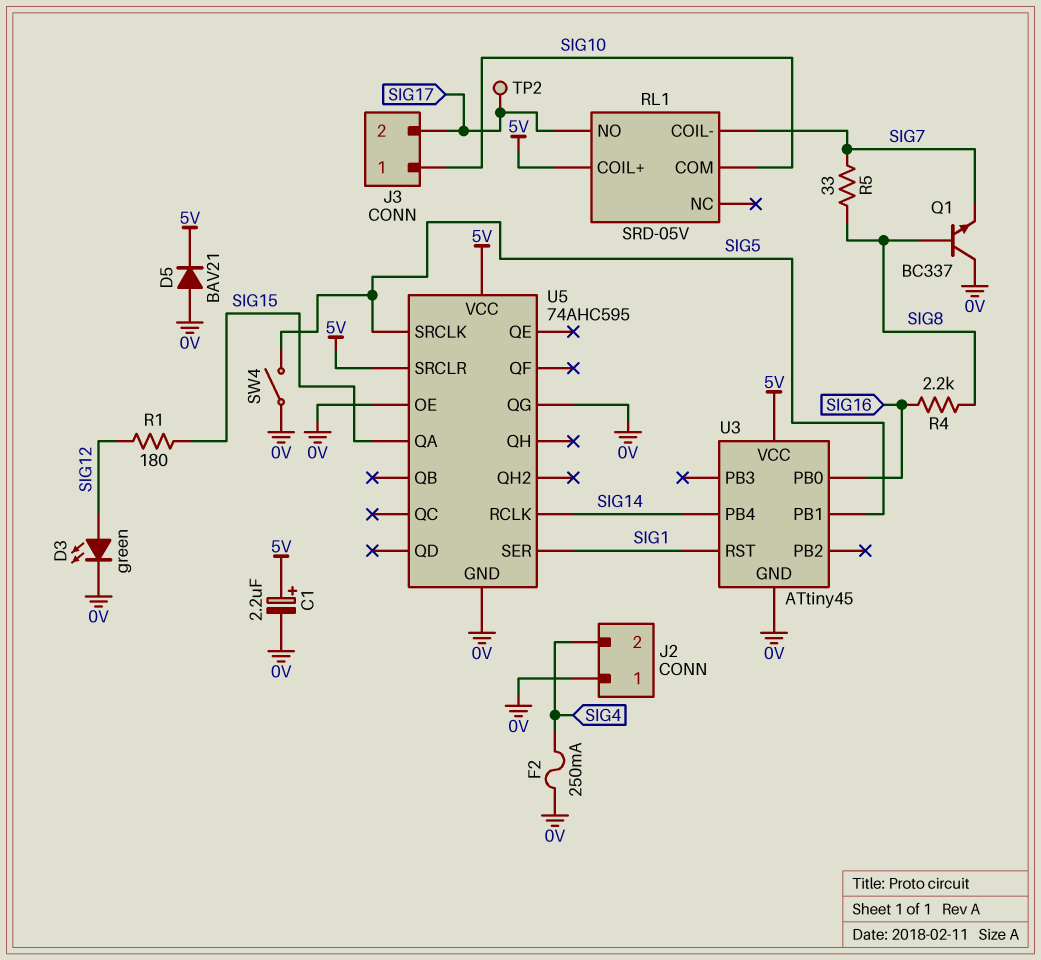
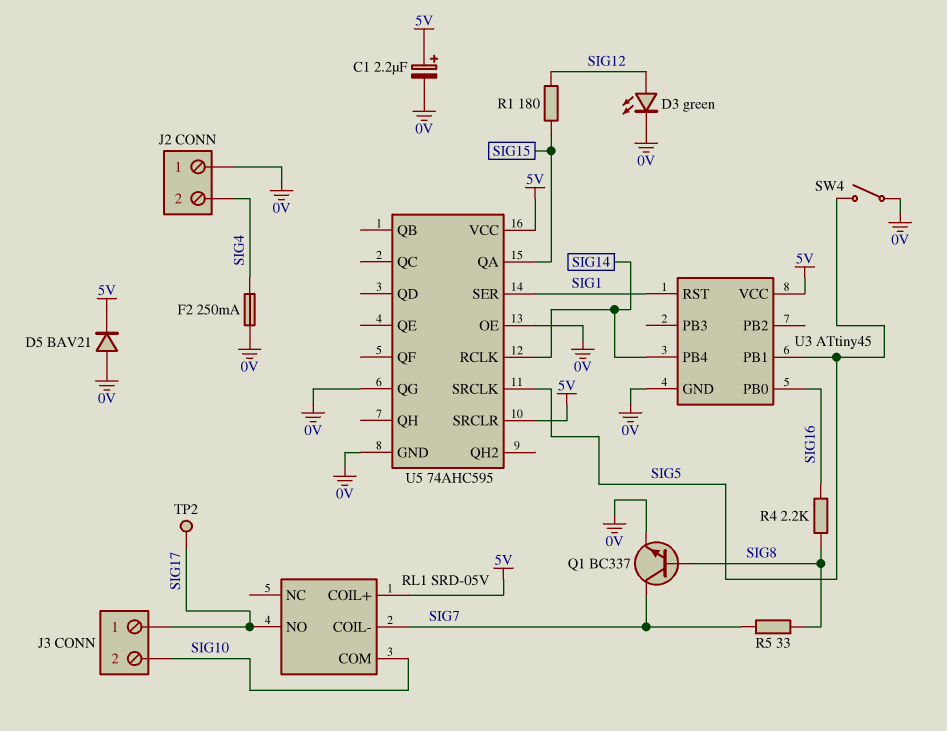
J3 pin 1: SIG10 -> SIG17
J3 pin 2: SIG17 -> SIG10
Q1: NPN BC337 (B SIG8, C 0V, E SIG7) -> NPN BC337 (B SIG8, C SIG7, E 0V)

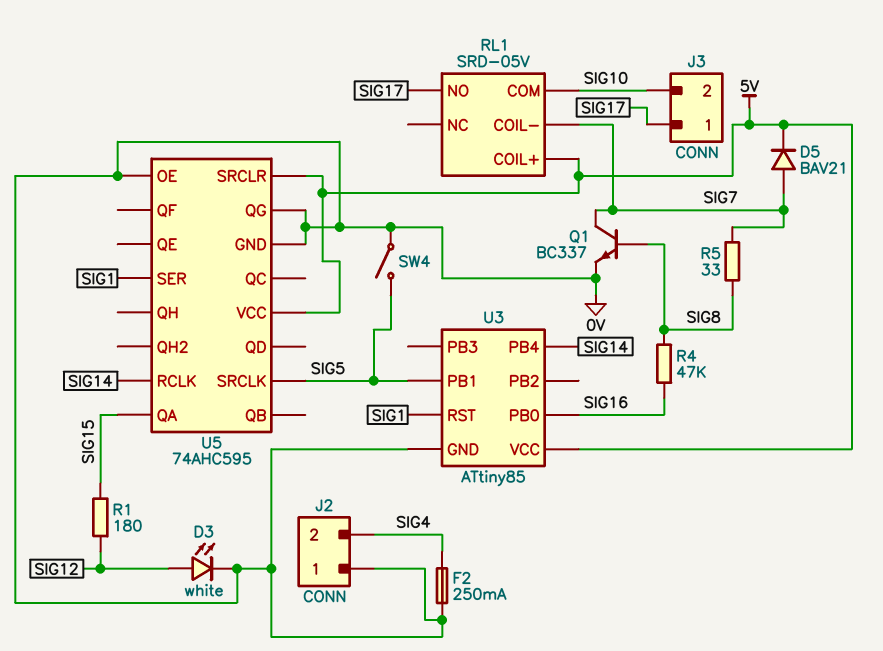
C1: 2.2uF (plus 5V, minus 0V) -> none
D3: LED green (A SIG12, K 0V) -> LED white (A SIG12, K 0V)
D5: diode BAV21 (A 0V, K 5V) -> diode BAV21 (A SIG7, K 5V)
R4: 2.2k (SIG8, SIG16) -> 47k (SIG8, SIG16)
TP2: test point (SIG17) -> none
U3: ATtiny45 -> ATtiny85

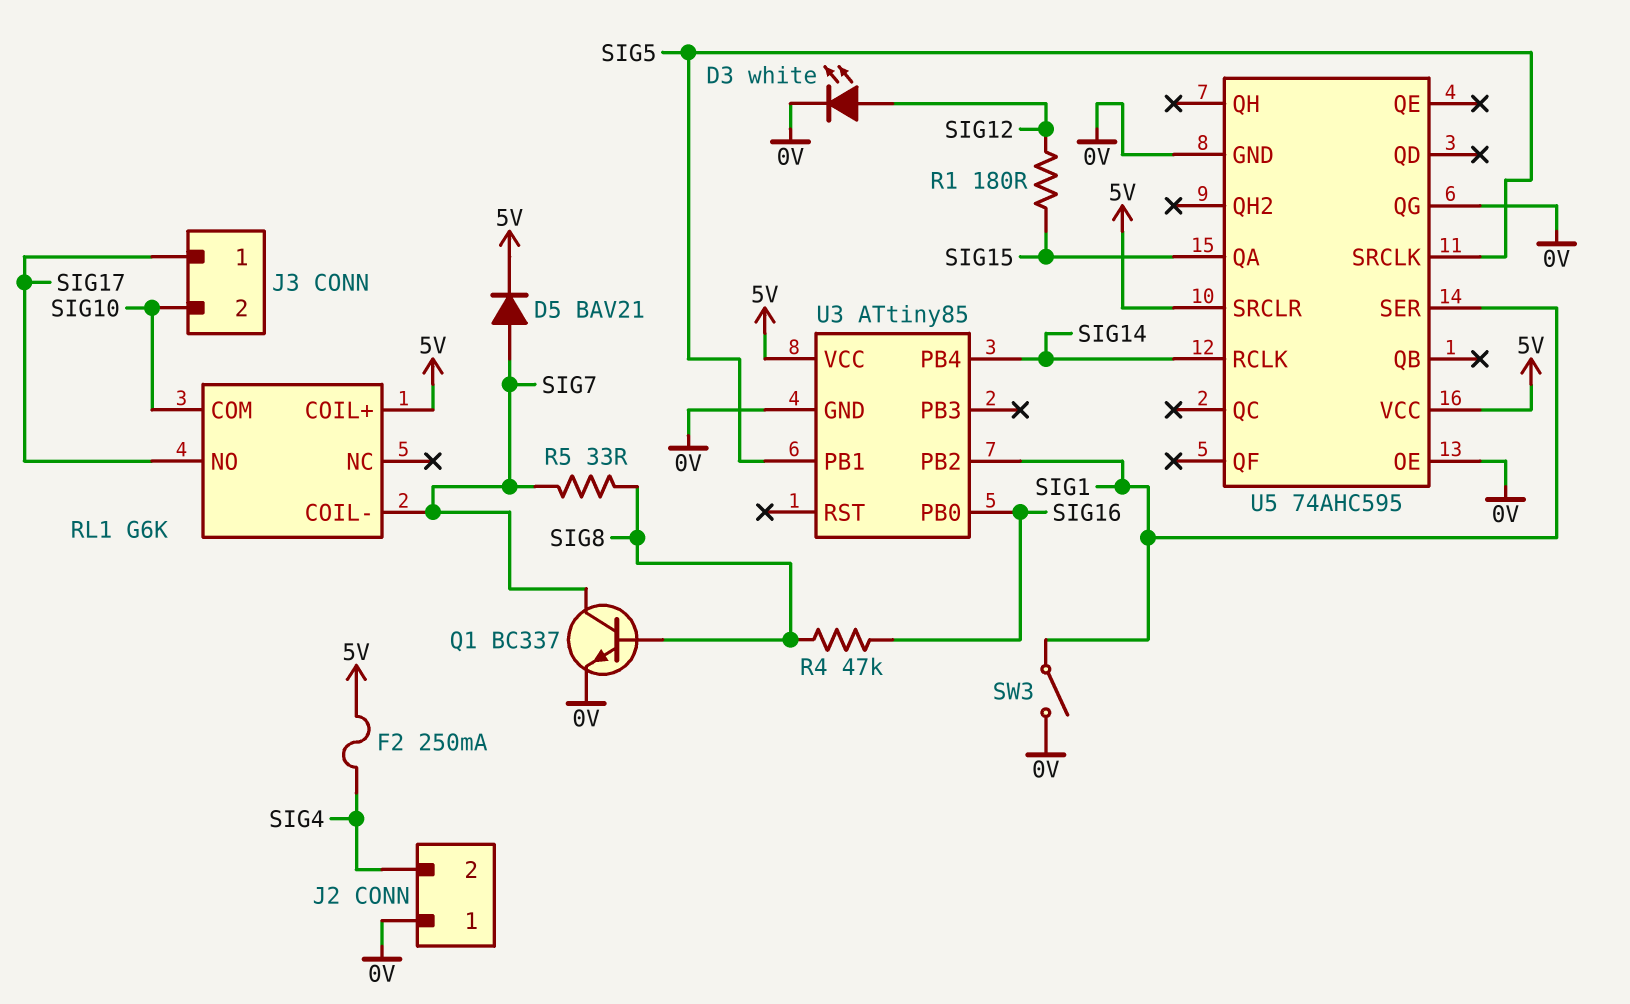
F2: 250mA (0V, SIG4) -> 250mA (5V, SIG4)
RL1: SRD-05V -> G6K
SW3: none -> switch (0V, SIG1)
SW4: switch (0V, SIG5) -> none
U3 pin PB2: none -> SIG1
U3 pin RST: SIG1 -> none

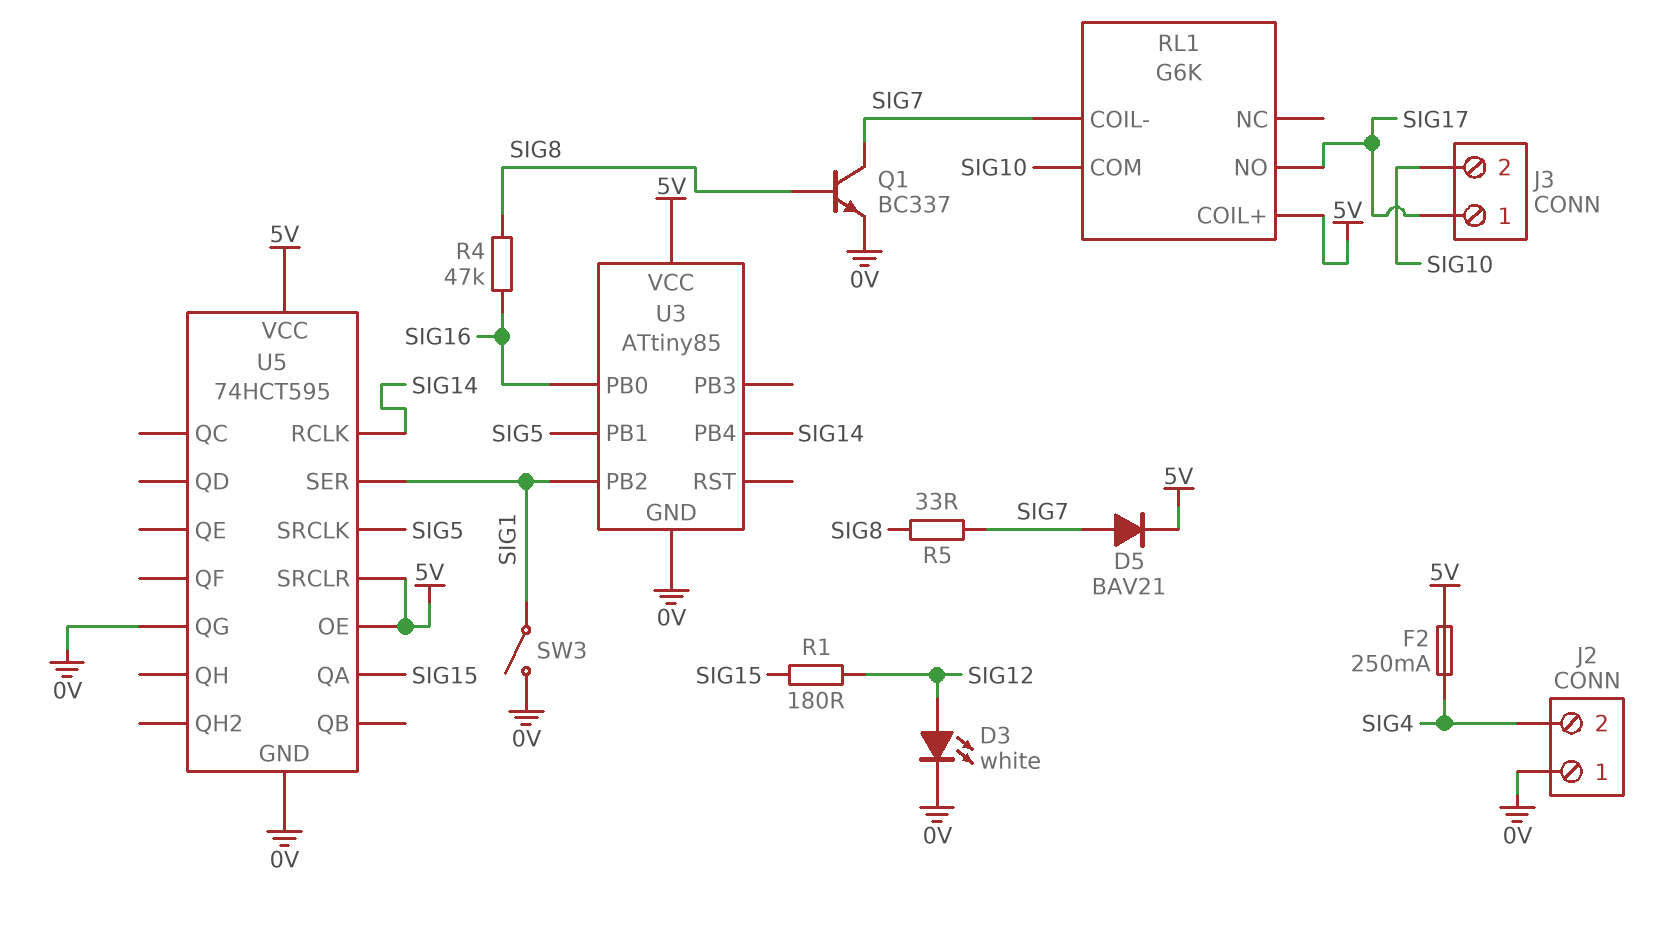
U5: 74AHC595 -> 74HCT595
U5 pin OE: 0V -> 5V

